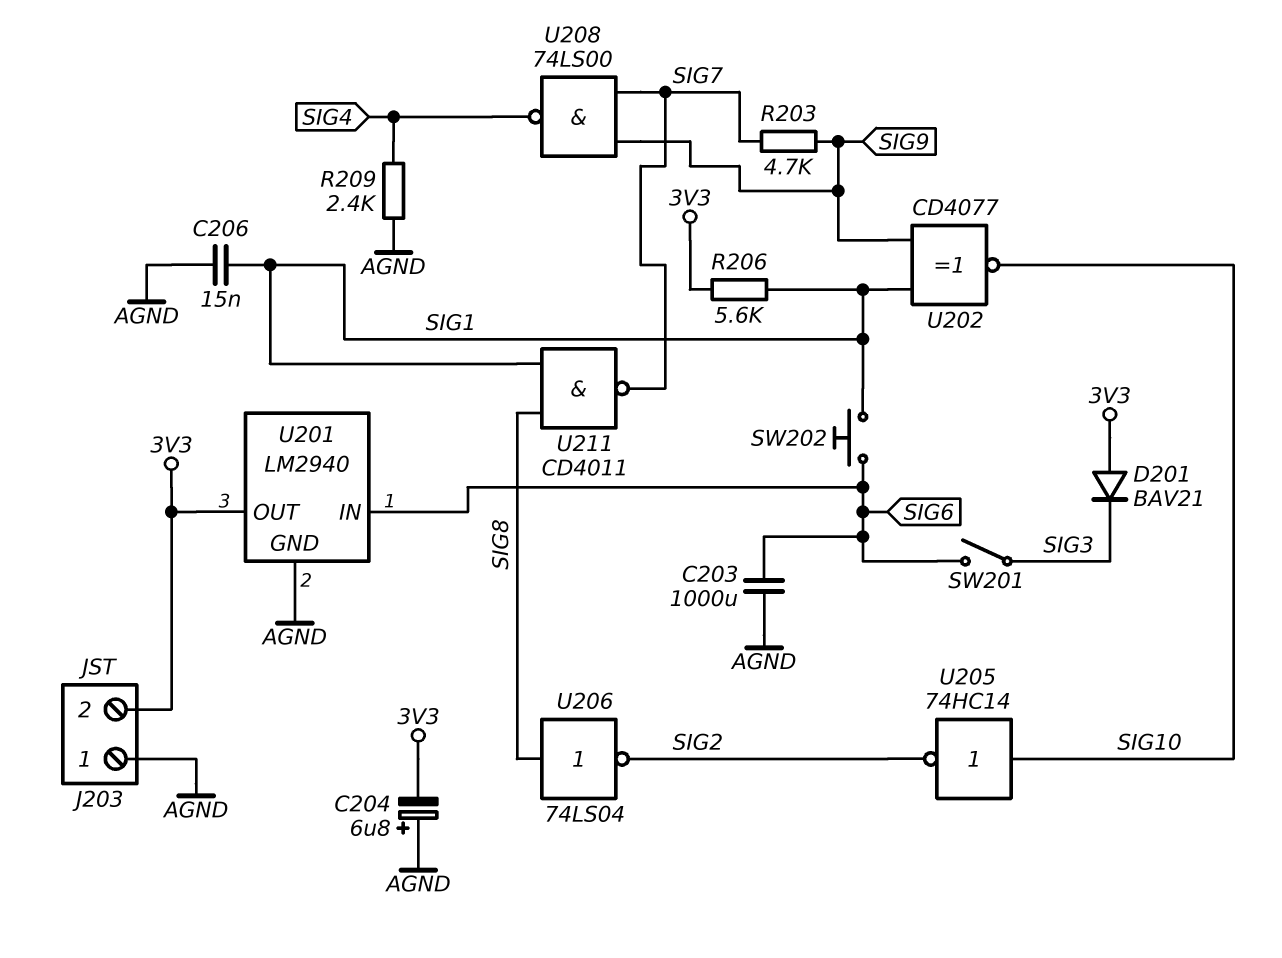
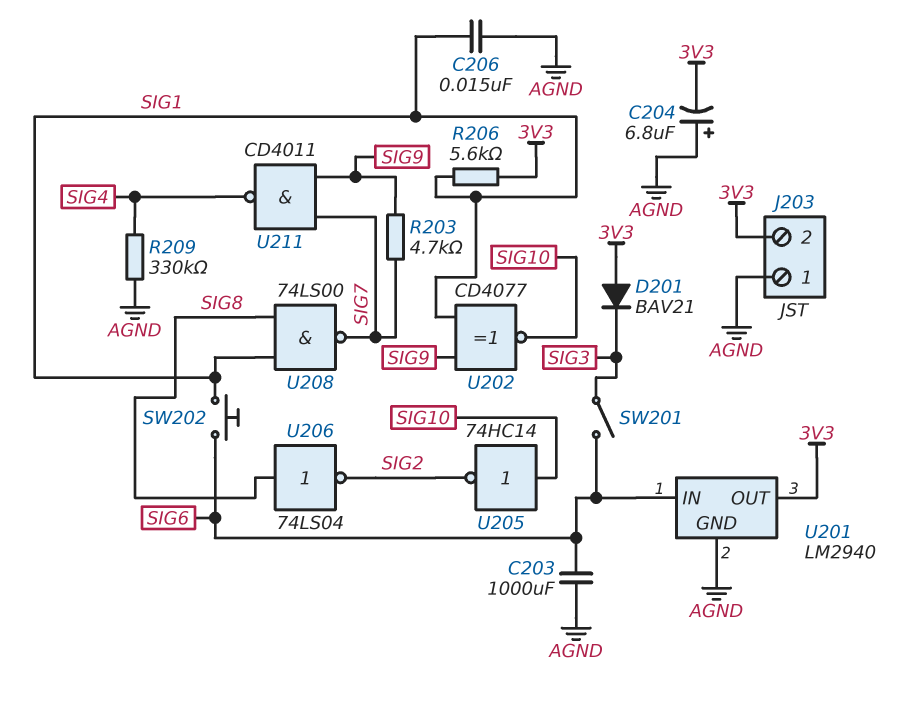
R209: 2.4k (AGND, SIG4) -> 330k (AGND, SIG4)
U208: NAND 74LS00 (in SIG7, in SIG9, out SIG4) -> NAND 74LS00 (in SIG1, in SIG8, out SIG7)
U211: NAND CD4011 (in SIG1, in SIG8, out SIG7) -> NAND CD4011 (in SIG7, in SIG9, out SIG4)

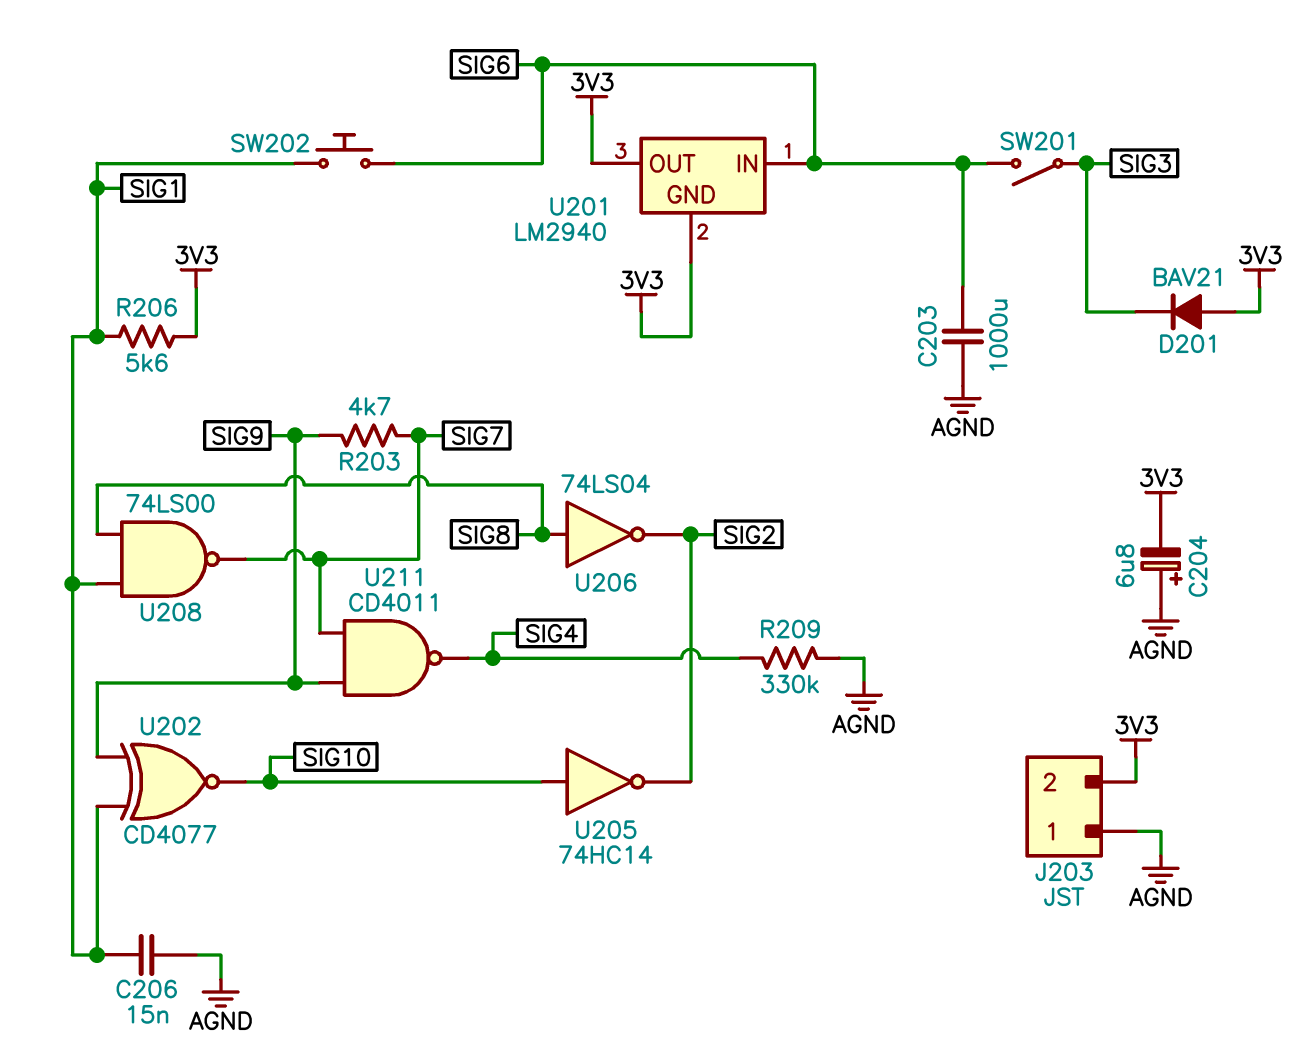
U201 pin GND: AGND -> 3V3

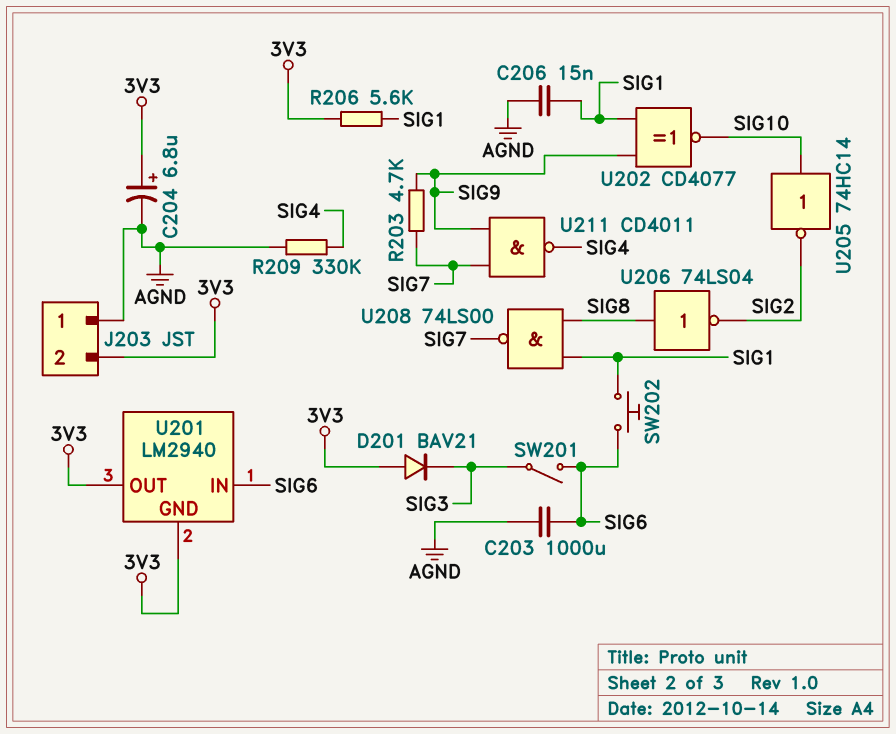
C204: 6.8uF (plus AGND, minus 3V3) -> 6.8uF (plus 3V3, minus AGND)

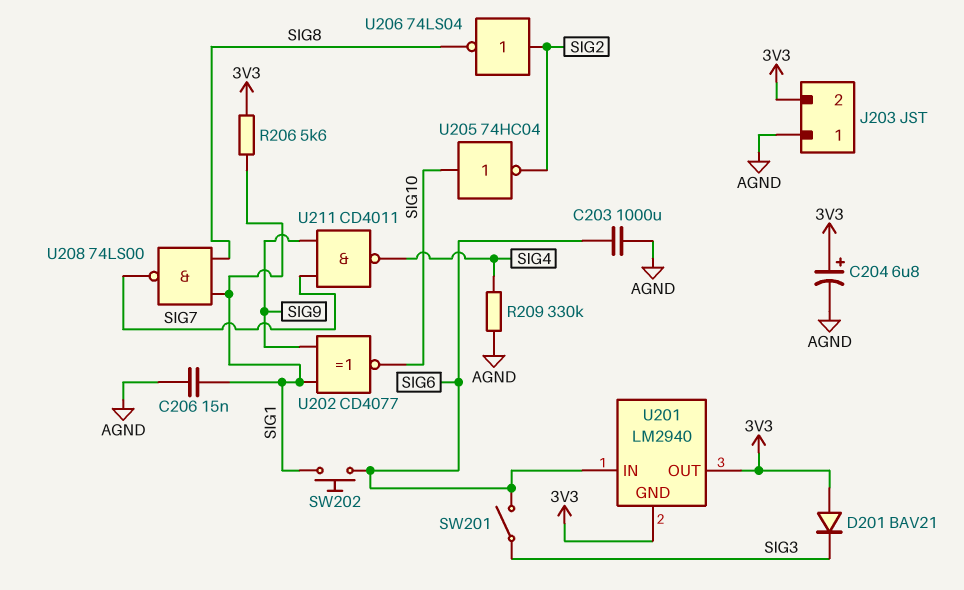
R203: 4.7k (SIG7, SIG9) -> none
U205: NOT 74HC14 (in SIG10, out SIG2) -> NOT 74HC04 (in SIG10, out SIG2)
U206: NOT 74LS04 (in SIG8, out SIG2) -> NOT 74LS04 (in SIG2, out SIG8)

